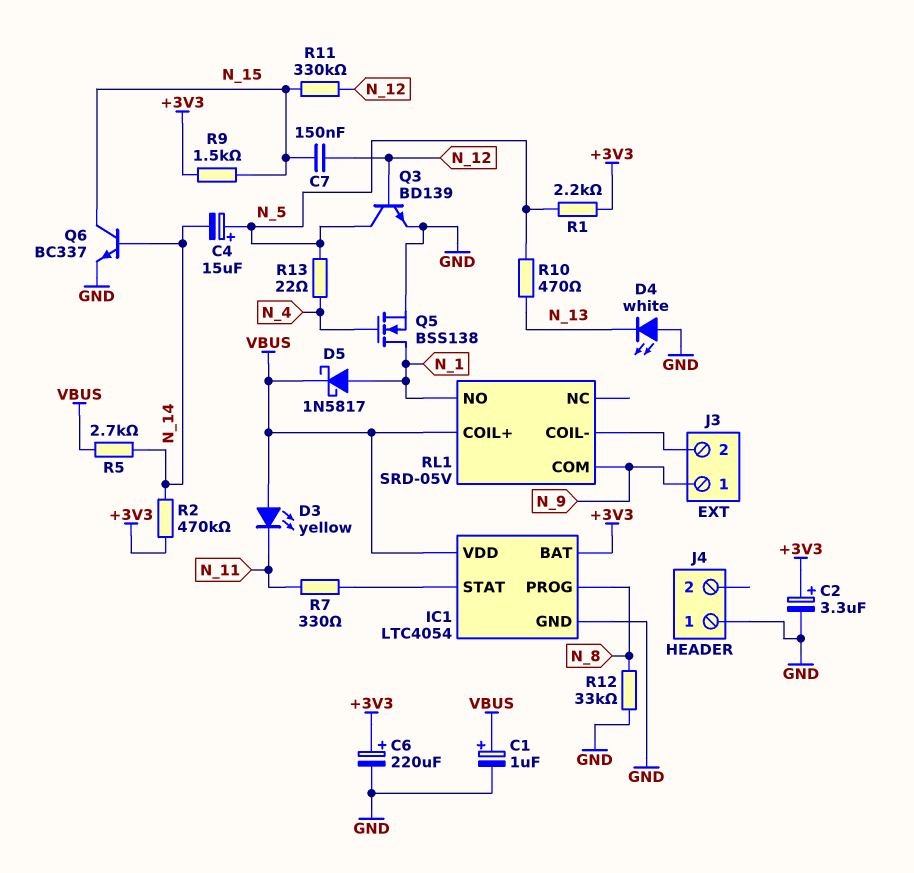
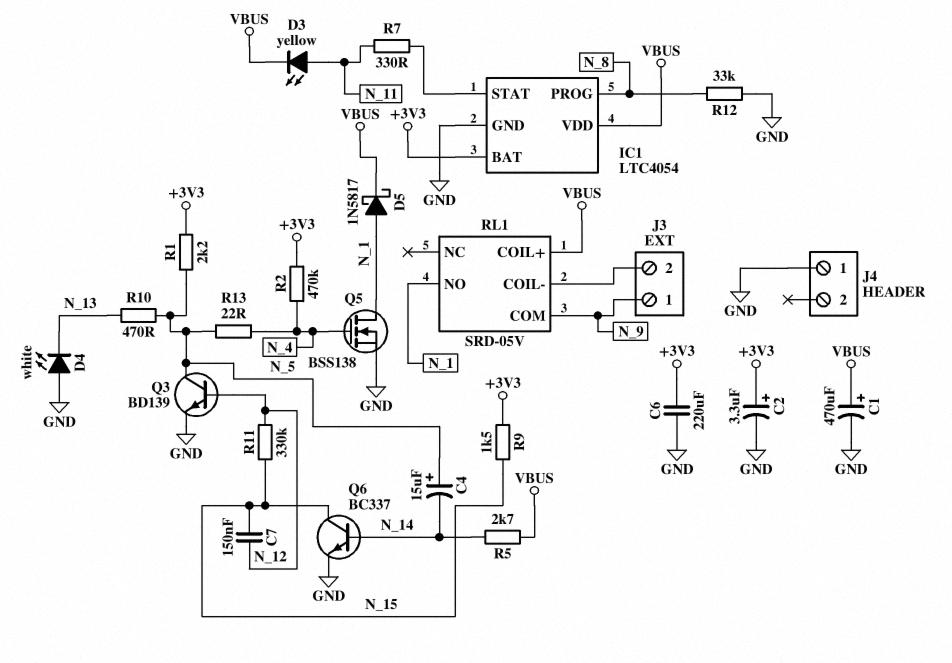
C1: 1uF (plus VBUS, minus GND) -> 470uF (plus VBUS, minus GND)
C6: 220uF (plus +3V3, minus GND) -> 220uF (+3V3, GND)
D3: LED yellow (A VBUS, K N_11) -> LED yellow (A N_11, K VBUS)
R2: 470k (+3V3, N_14) -> 470k (+3V3, N_4)

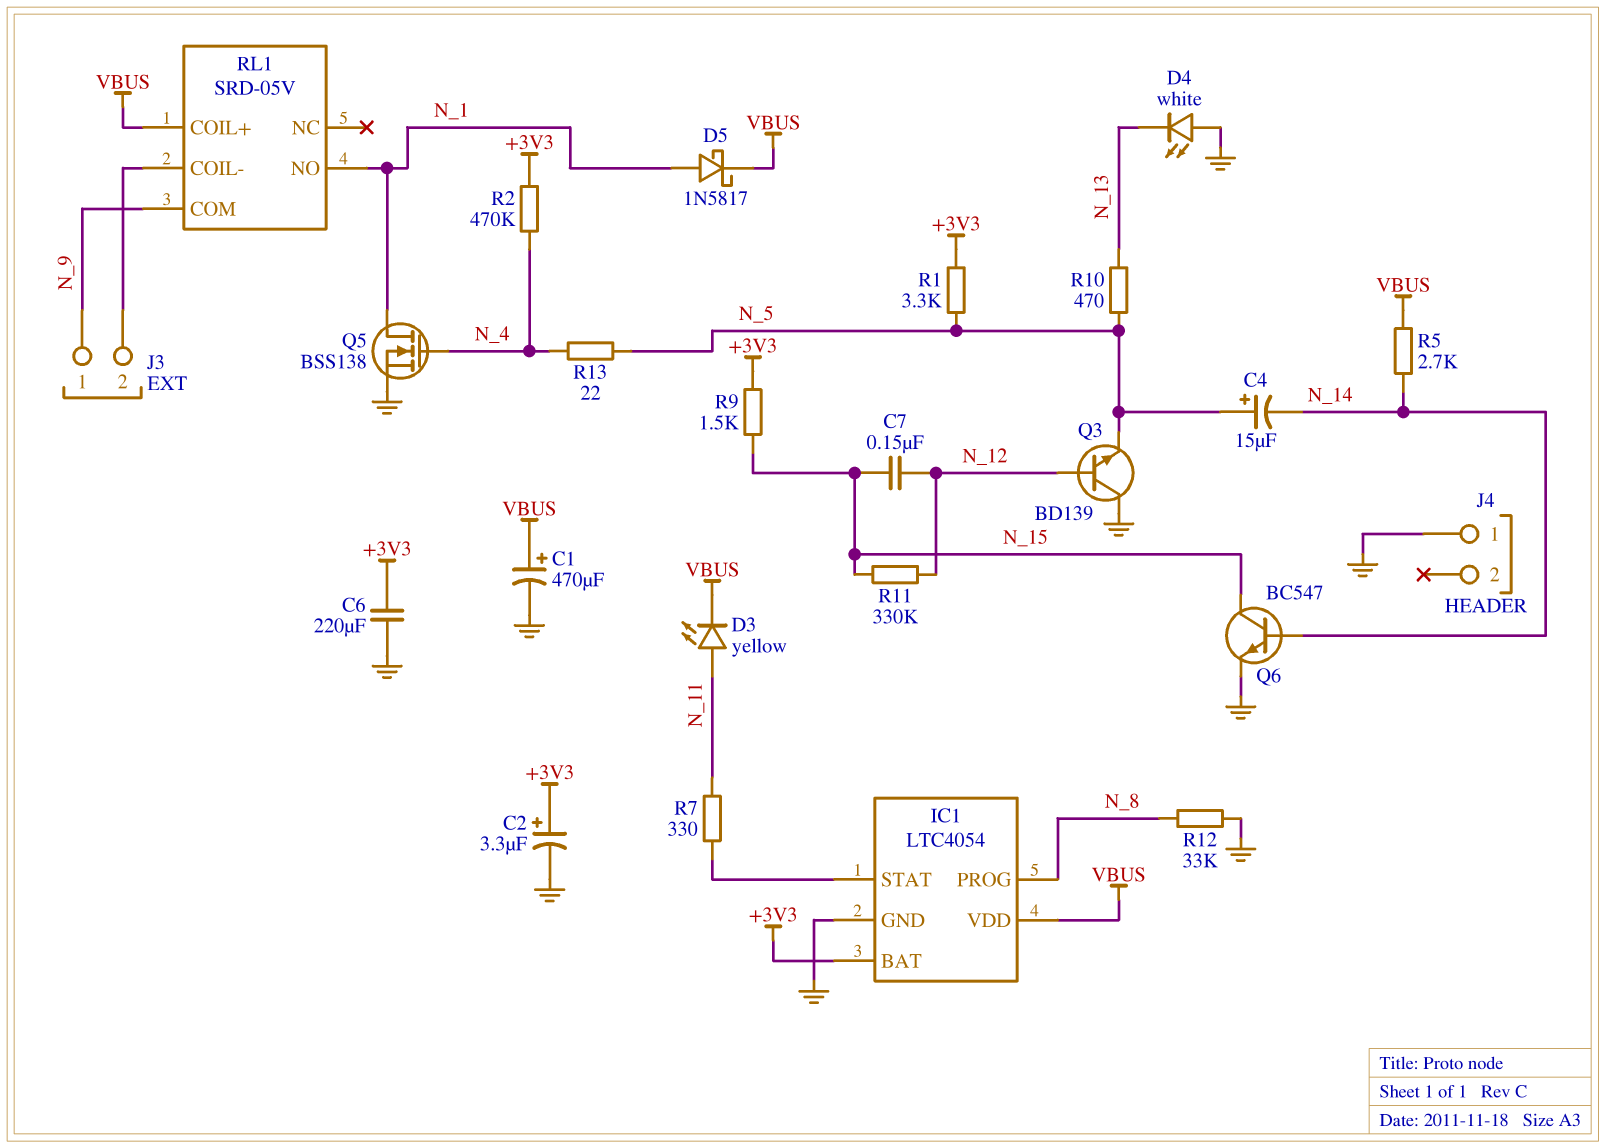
Q3: NPN BD139 (B N_12, C N_5, E GND) -> NPN BD139 (B N_12, C GND, E N_5)
Q6: NPN BC337 (B N_14, C N_15, E GND) -> NPN BC547 (B N_14, C N_15, E GND)
R1: 2.2k (+3V3, N_5) -> 3.3k (+3V3, N_5)

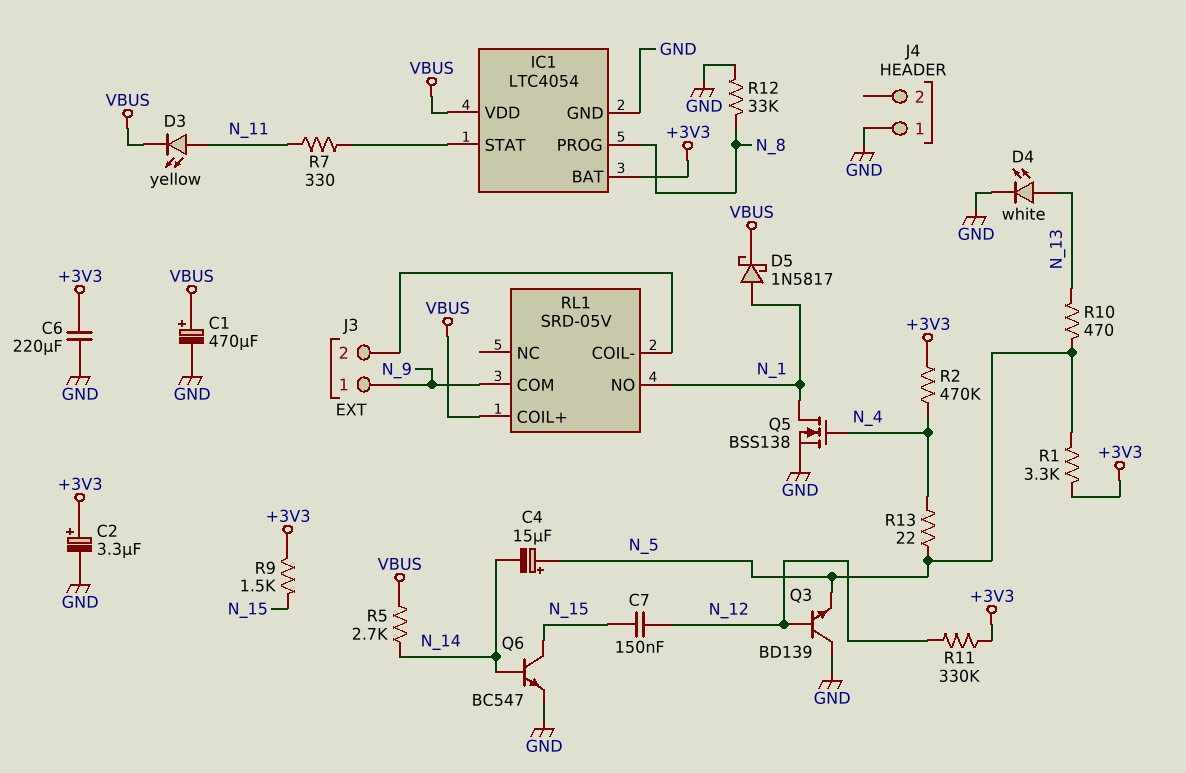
D4: LED white (A GND, K N_13) -> LED white (A N_13, K GND)
R11: 330k (N_12, N_15) -> 330k (+3V3, N_12)

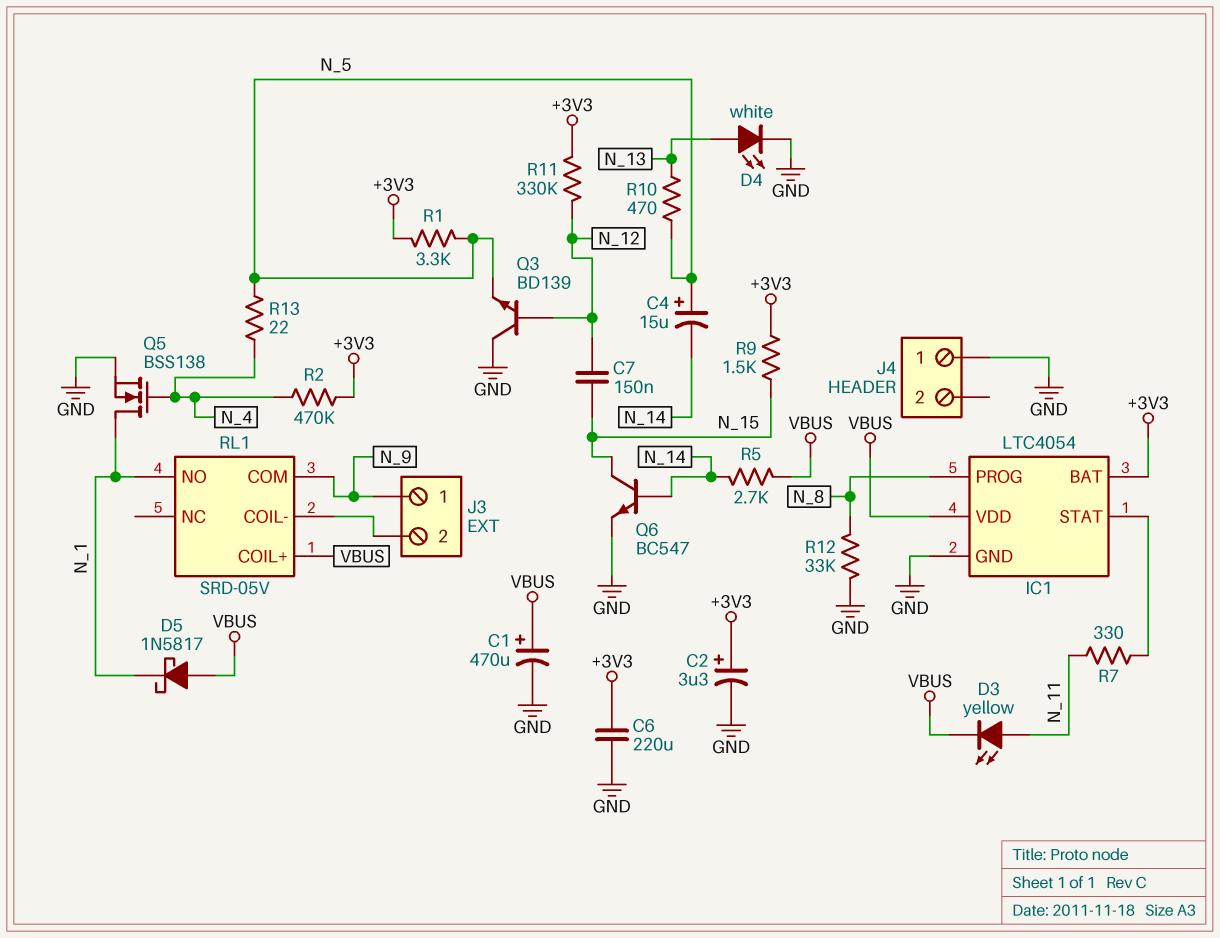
D5: schottky 1N5817 (A N_1, K VBUS) -> schottky 1N5817 (A VBUS, K N_1)

